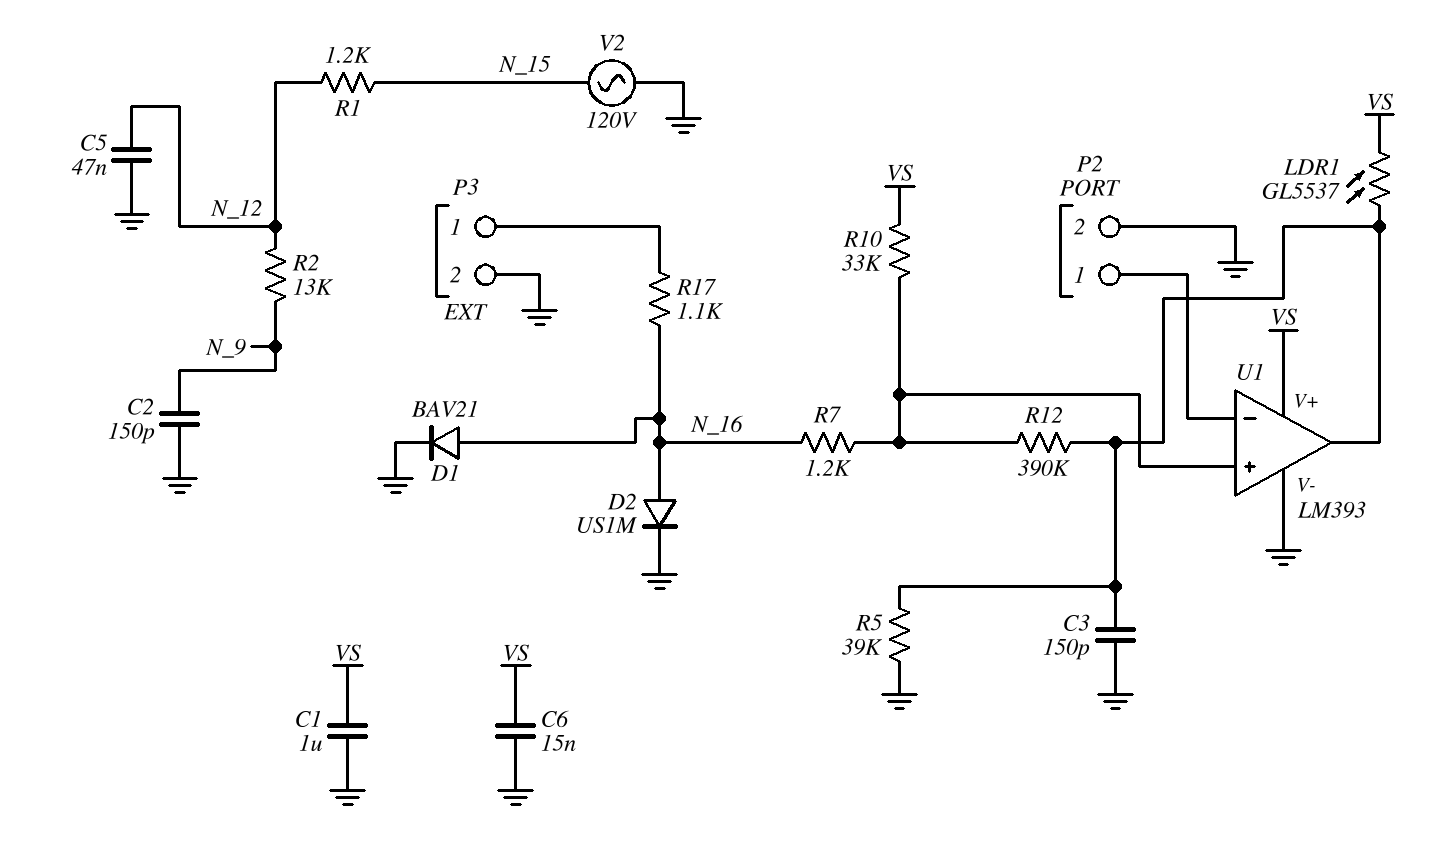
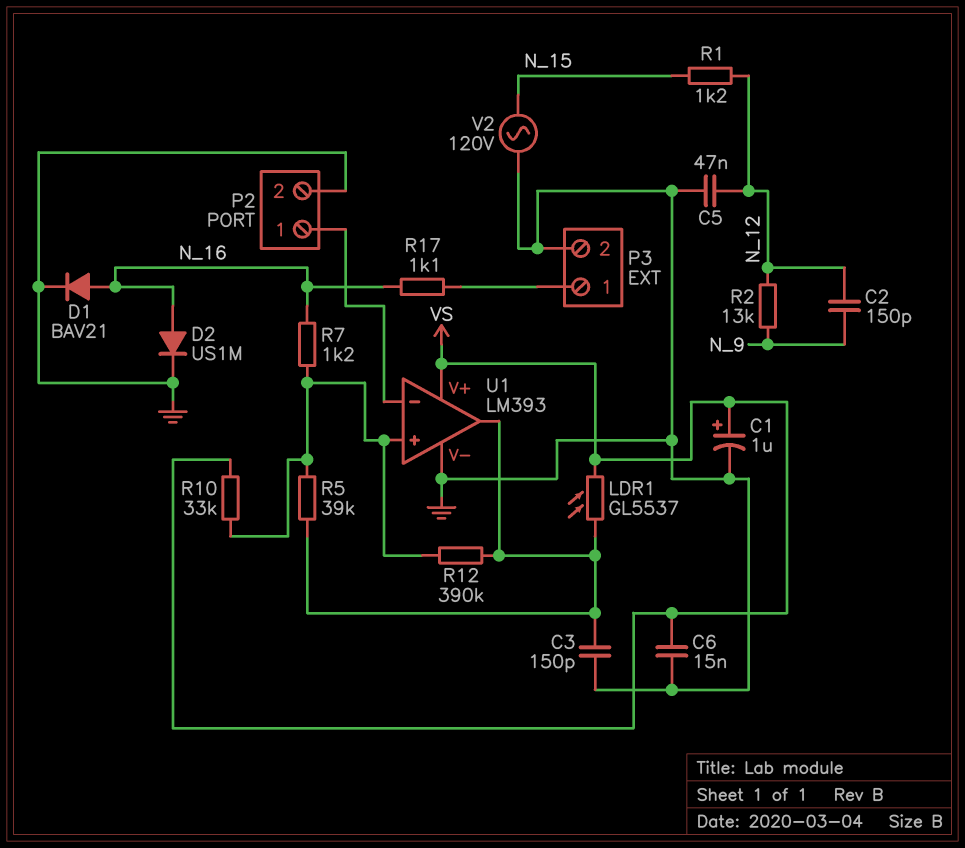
C1: 1uF (GND, VS) -> 1uF (plus VS, minus GND)
C2: 150pF (GND, N_9) -> 150pF (N_9, N_12)
R5: 39k (GND, U1/out) -> 39k (U1/in+, U1/out)

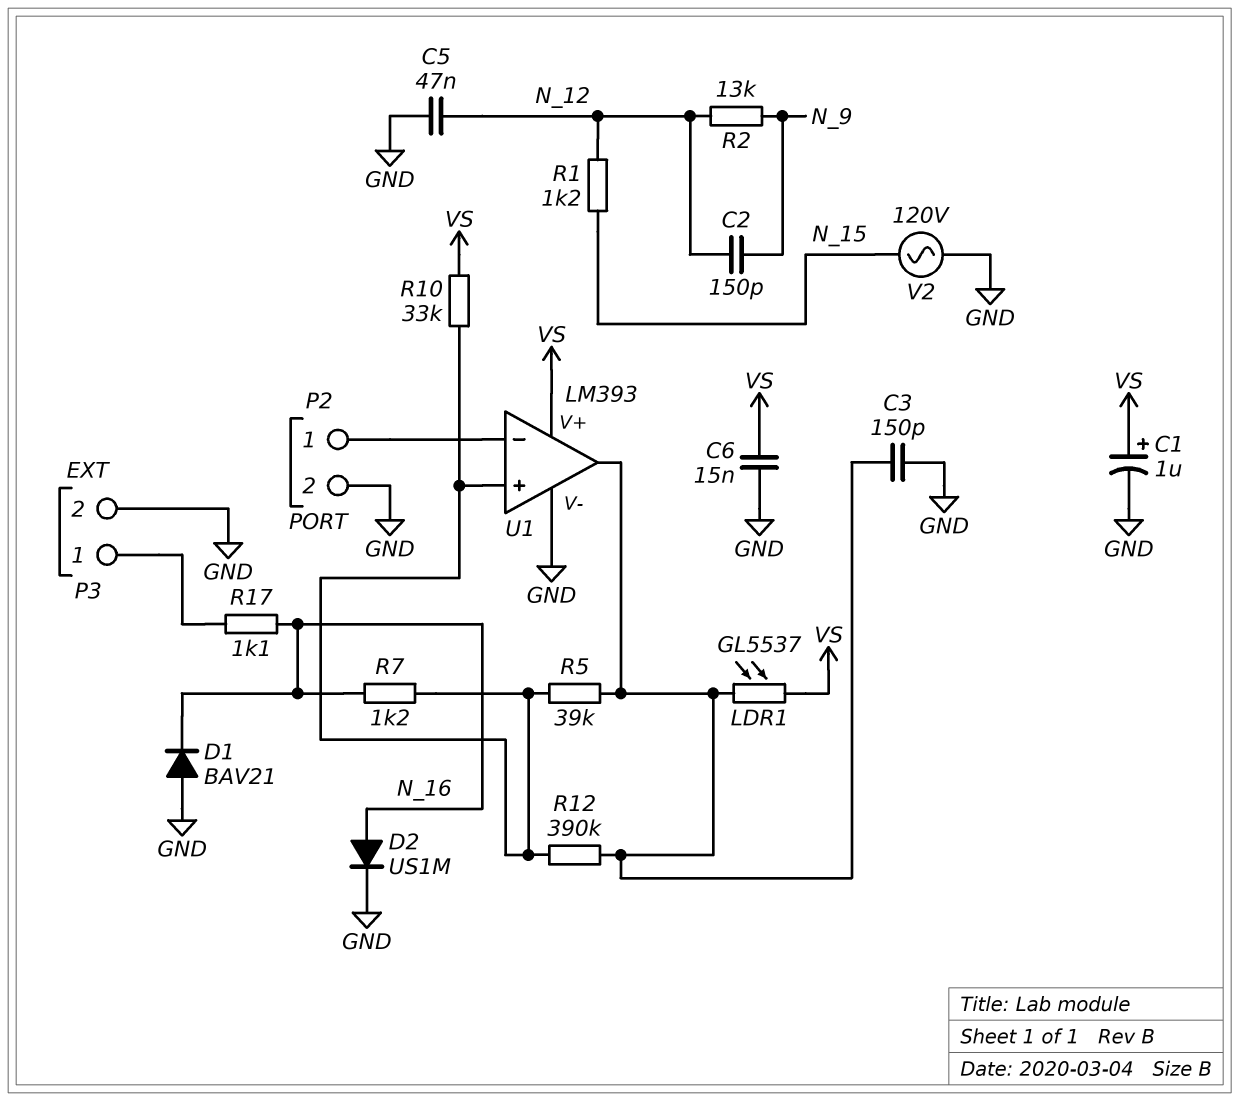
D1: diode BAV21 (A N_16, K GND) -> diode BAV21 (A GND, K N_16)

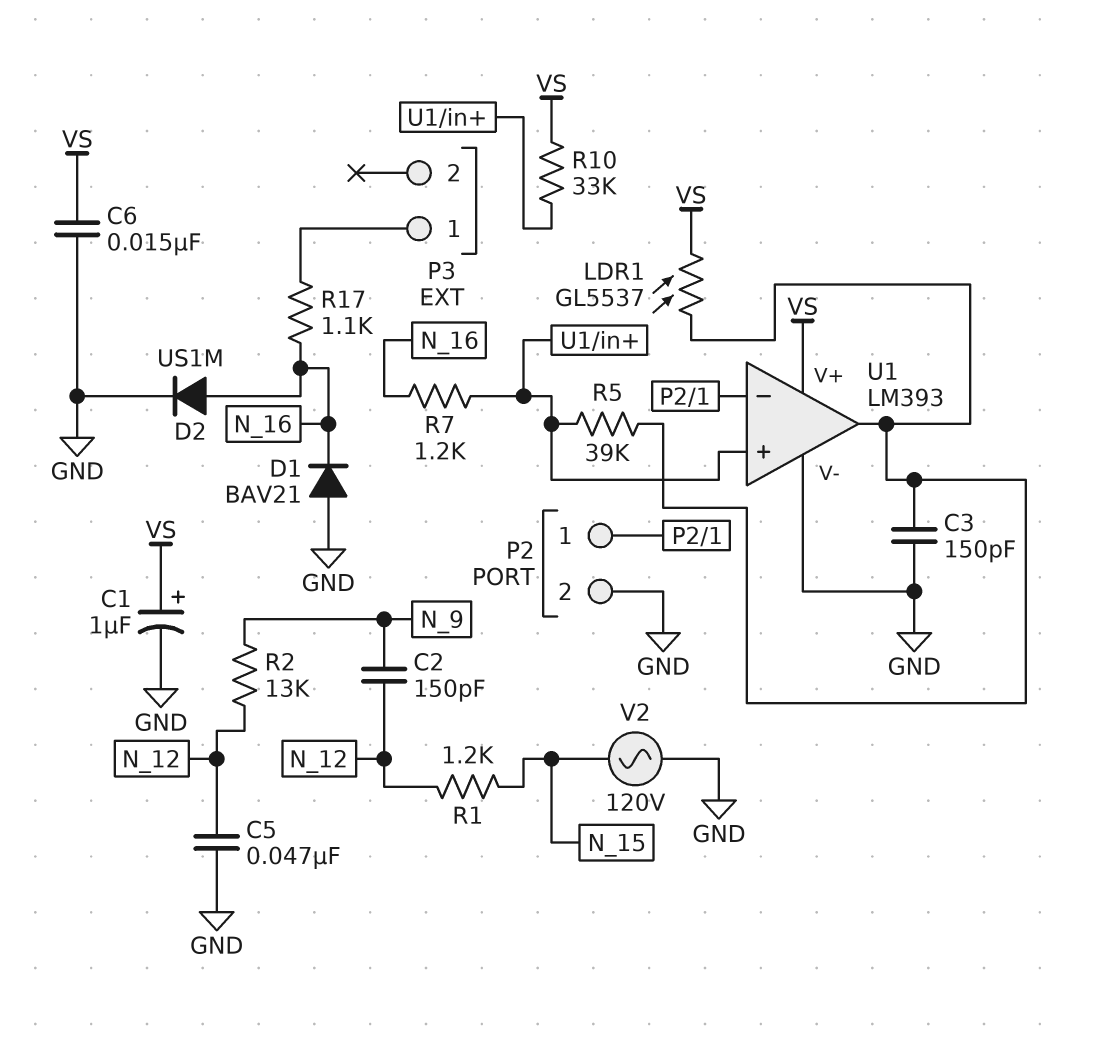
P3 pin 2: GND -> none
R12: 390k (U1/in+, U1/out) -> none

